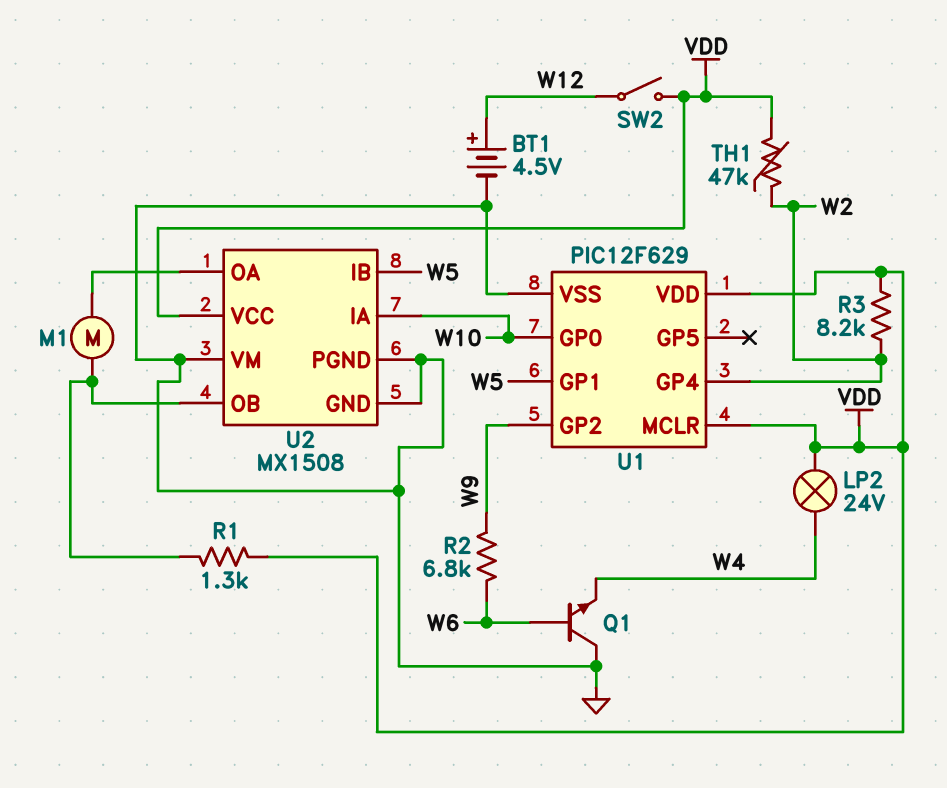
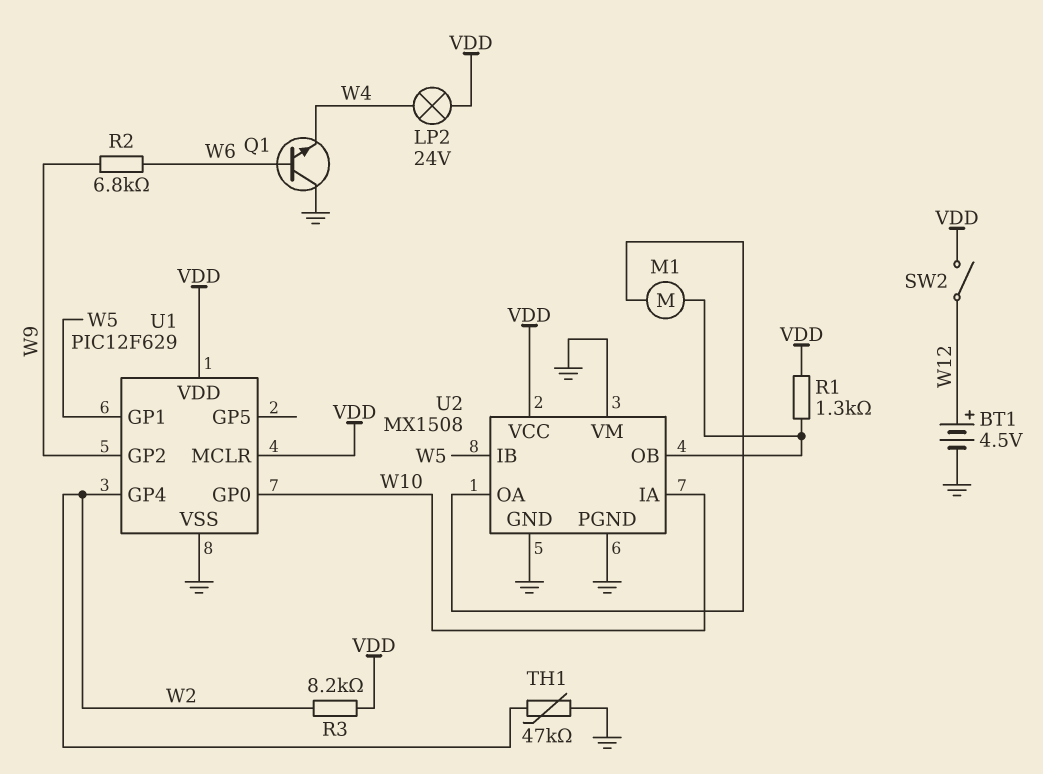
TH1: 47k (VDD, W2) -> 47k (GND, W2)

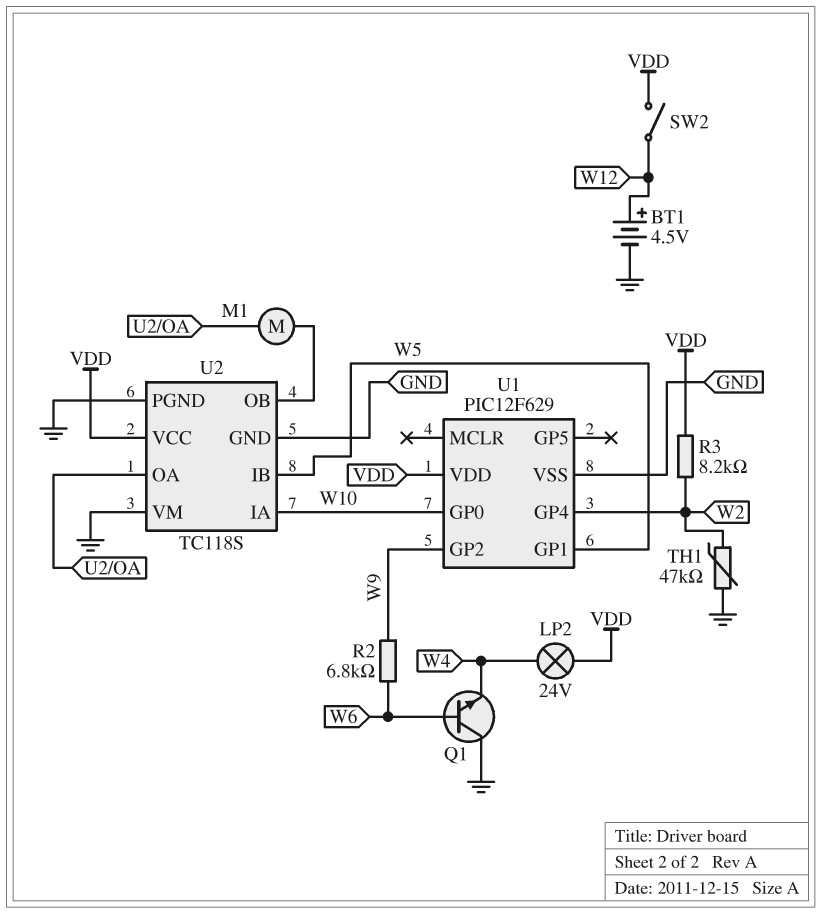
R1: 1.3k (U2/OB, VDD) -> none
U1 pin MCLR: VDD -> none
U2: MX1508 -> TC118S

